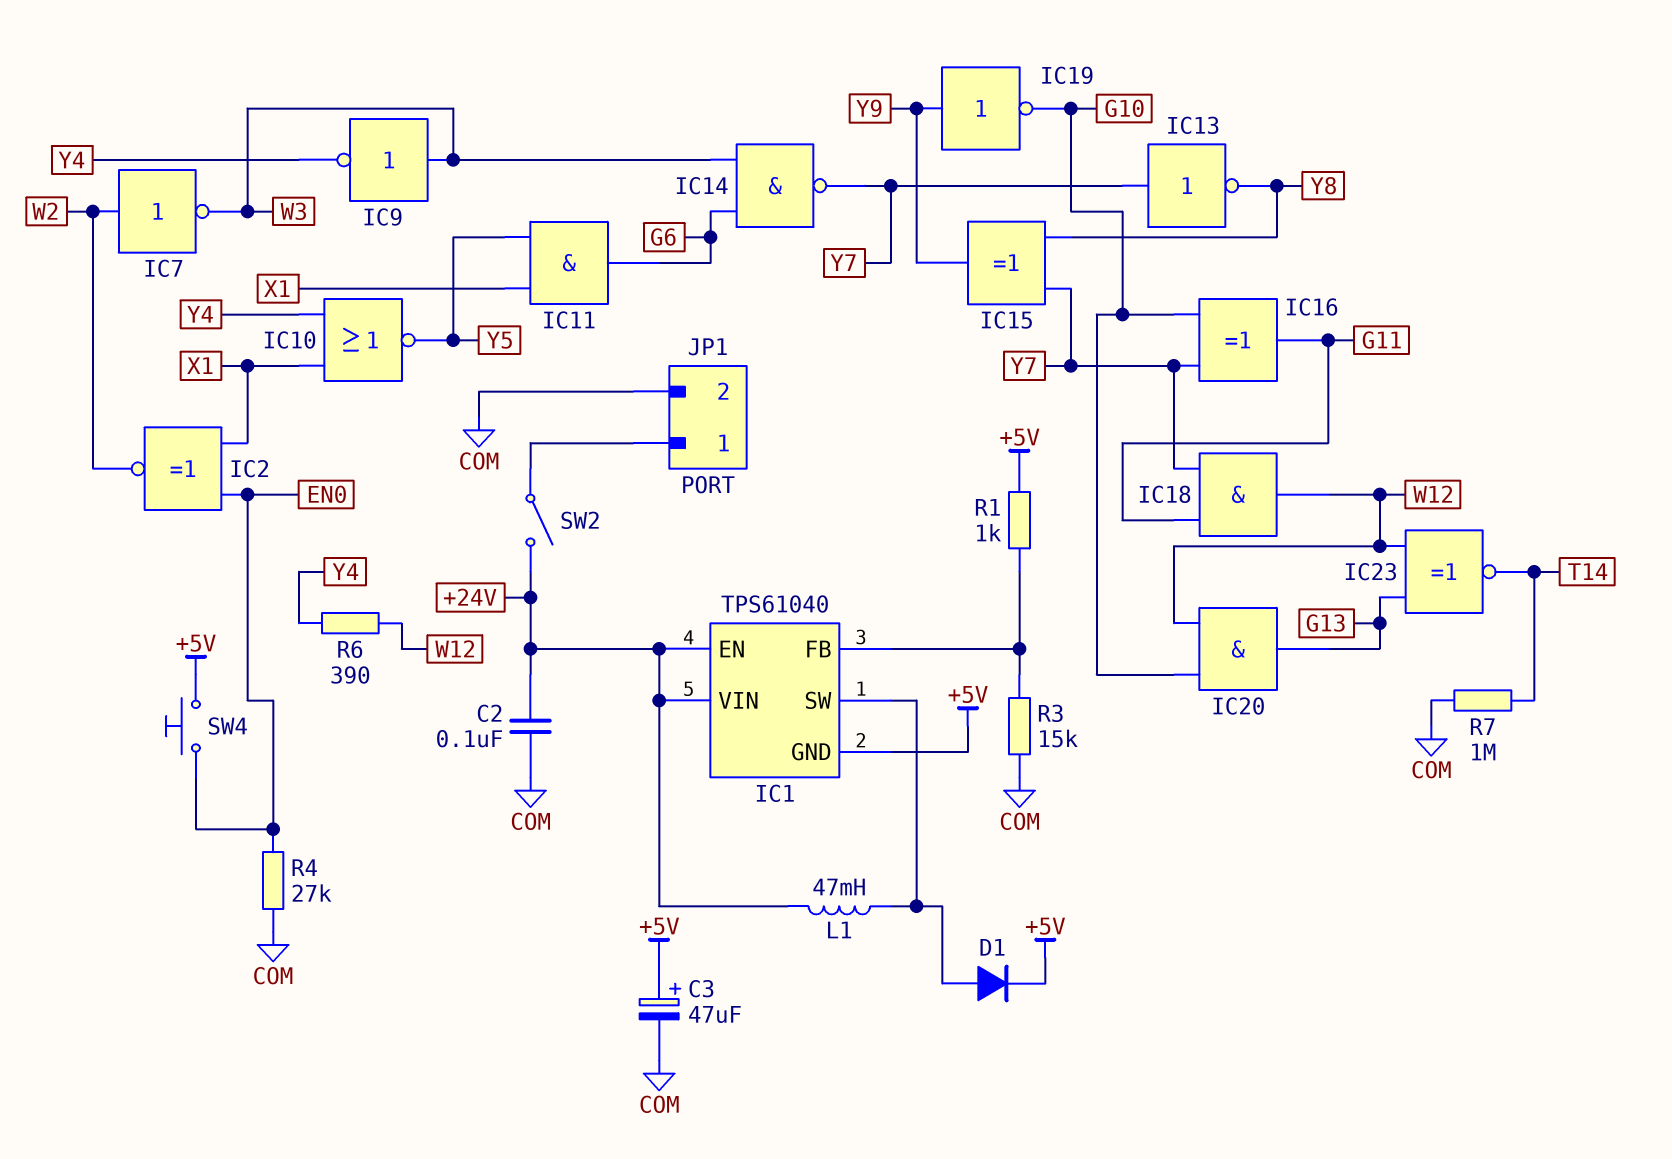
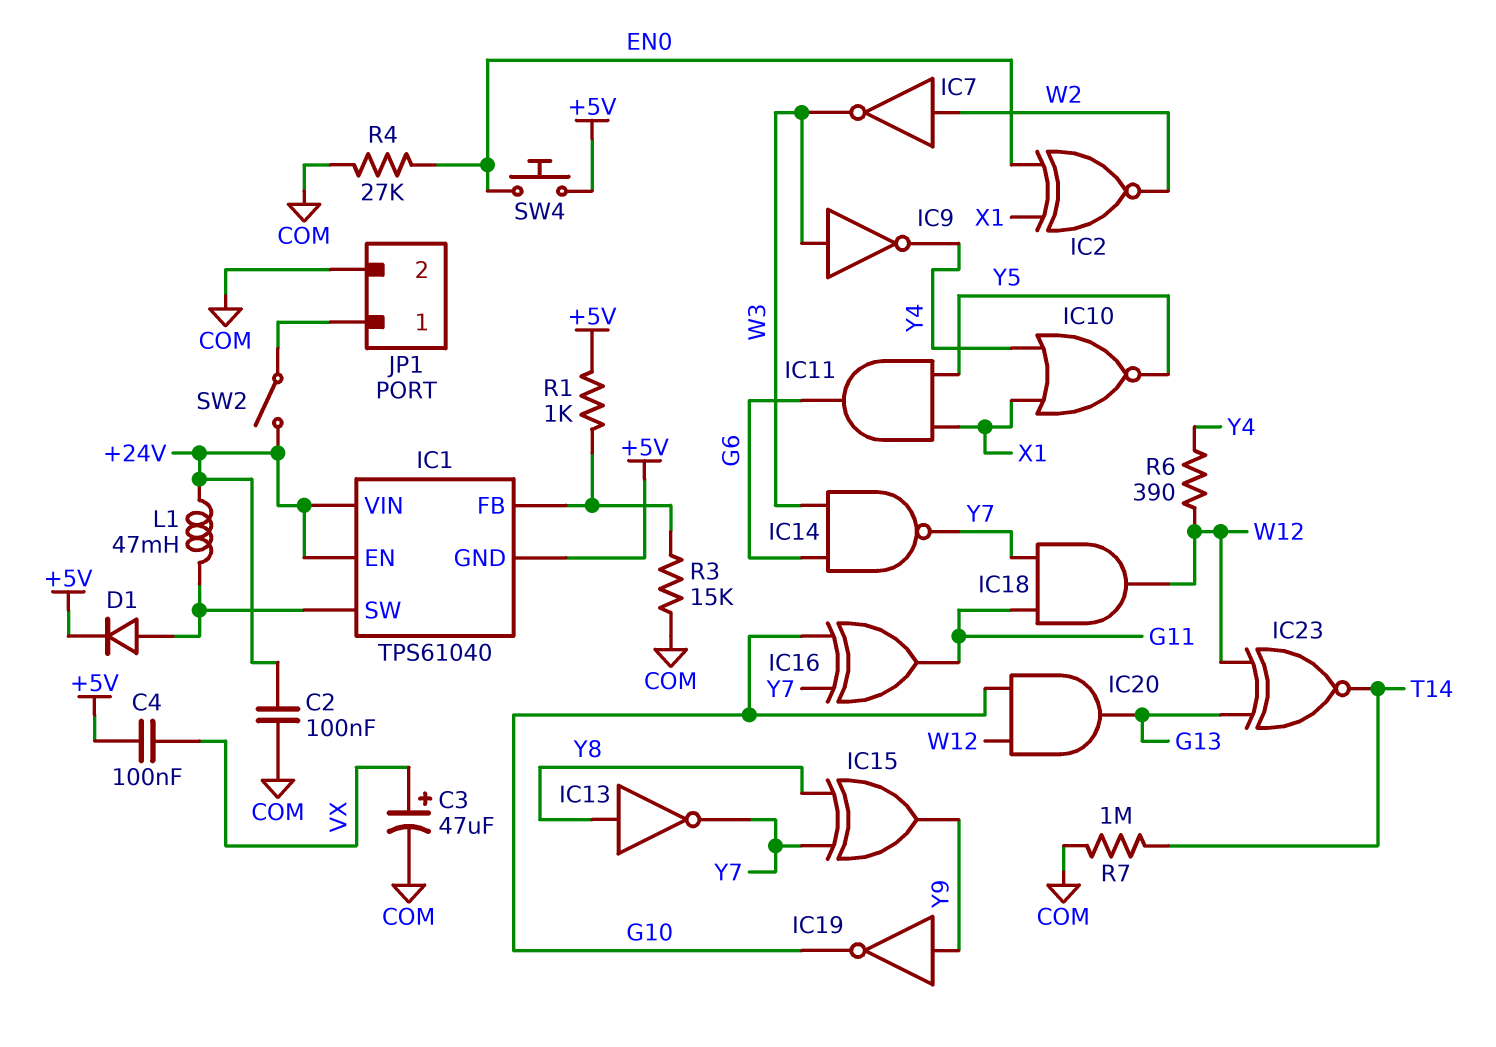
C3: 47uF (plus +5V, minus COM) -> 47uF (plus VX, minus COM)
C4: none -> 100nF (+5V, VX)
IC13: NOT (in Y7, out Y8) -> NOT (in Y8, out Y7)

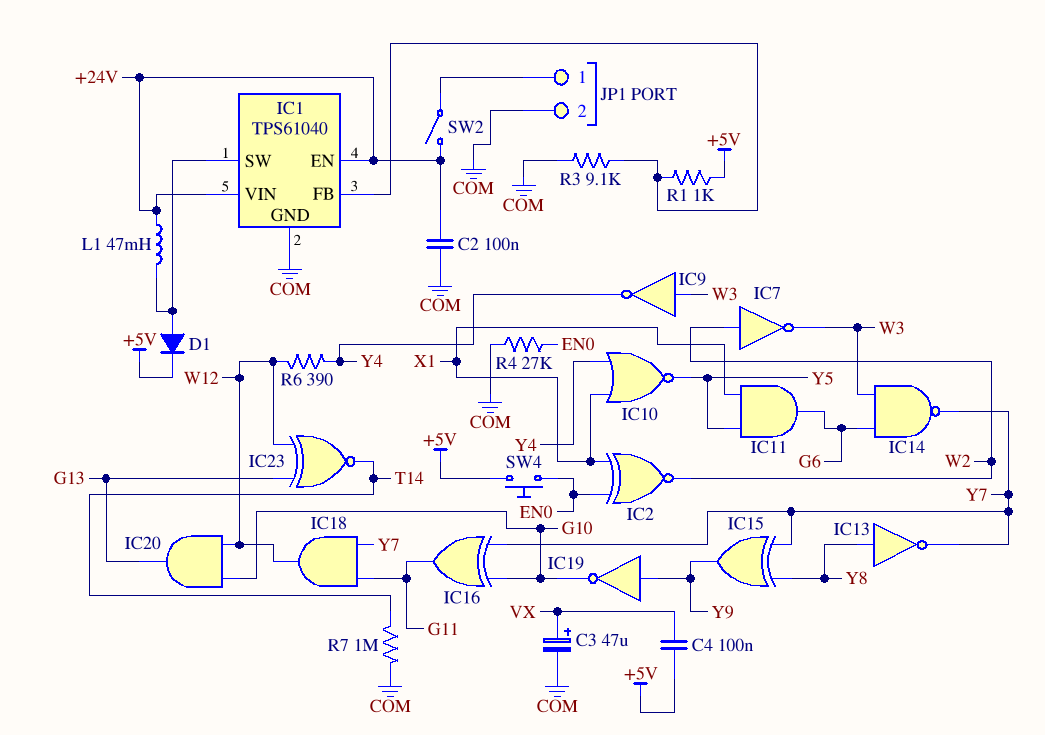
IC1 pin GND: +5V -> COM
R3: 15k (COM, IC1/FB) -> 9.1k (COM, IC1/FB)

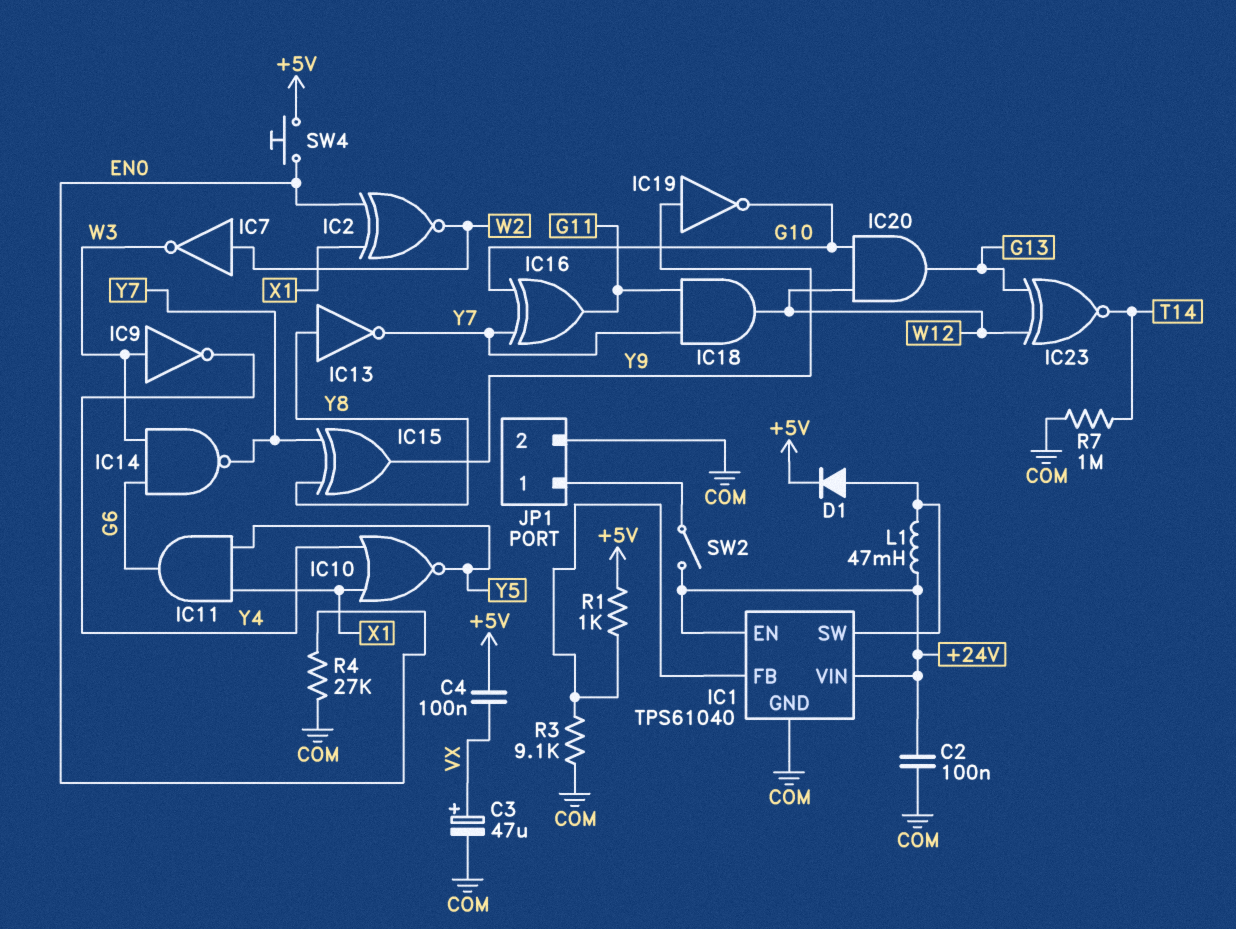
R6: 390 (W12, Y4) -> none

